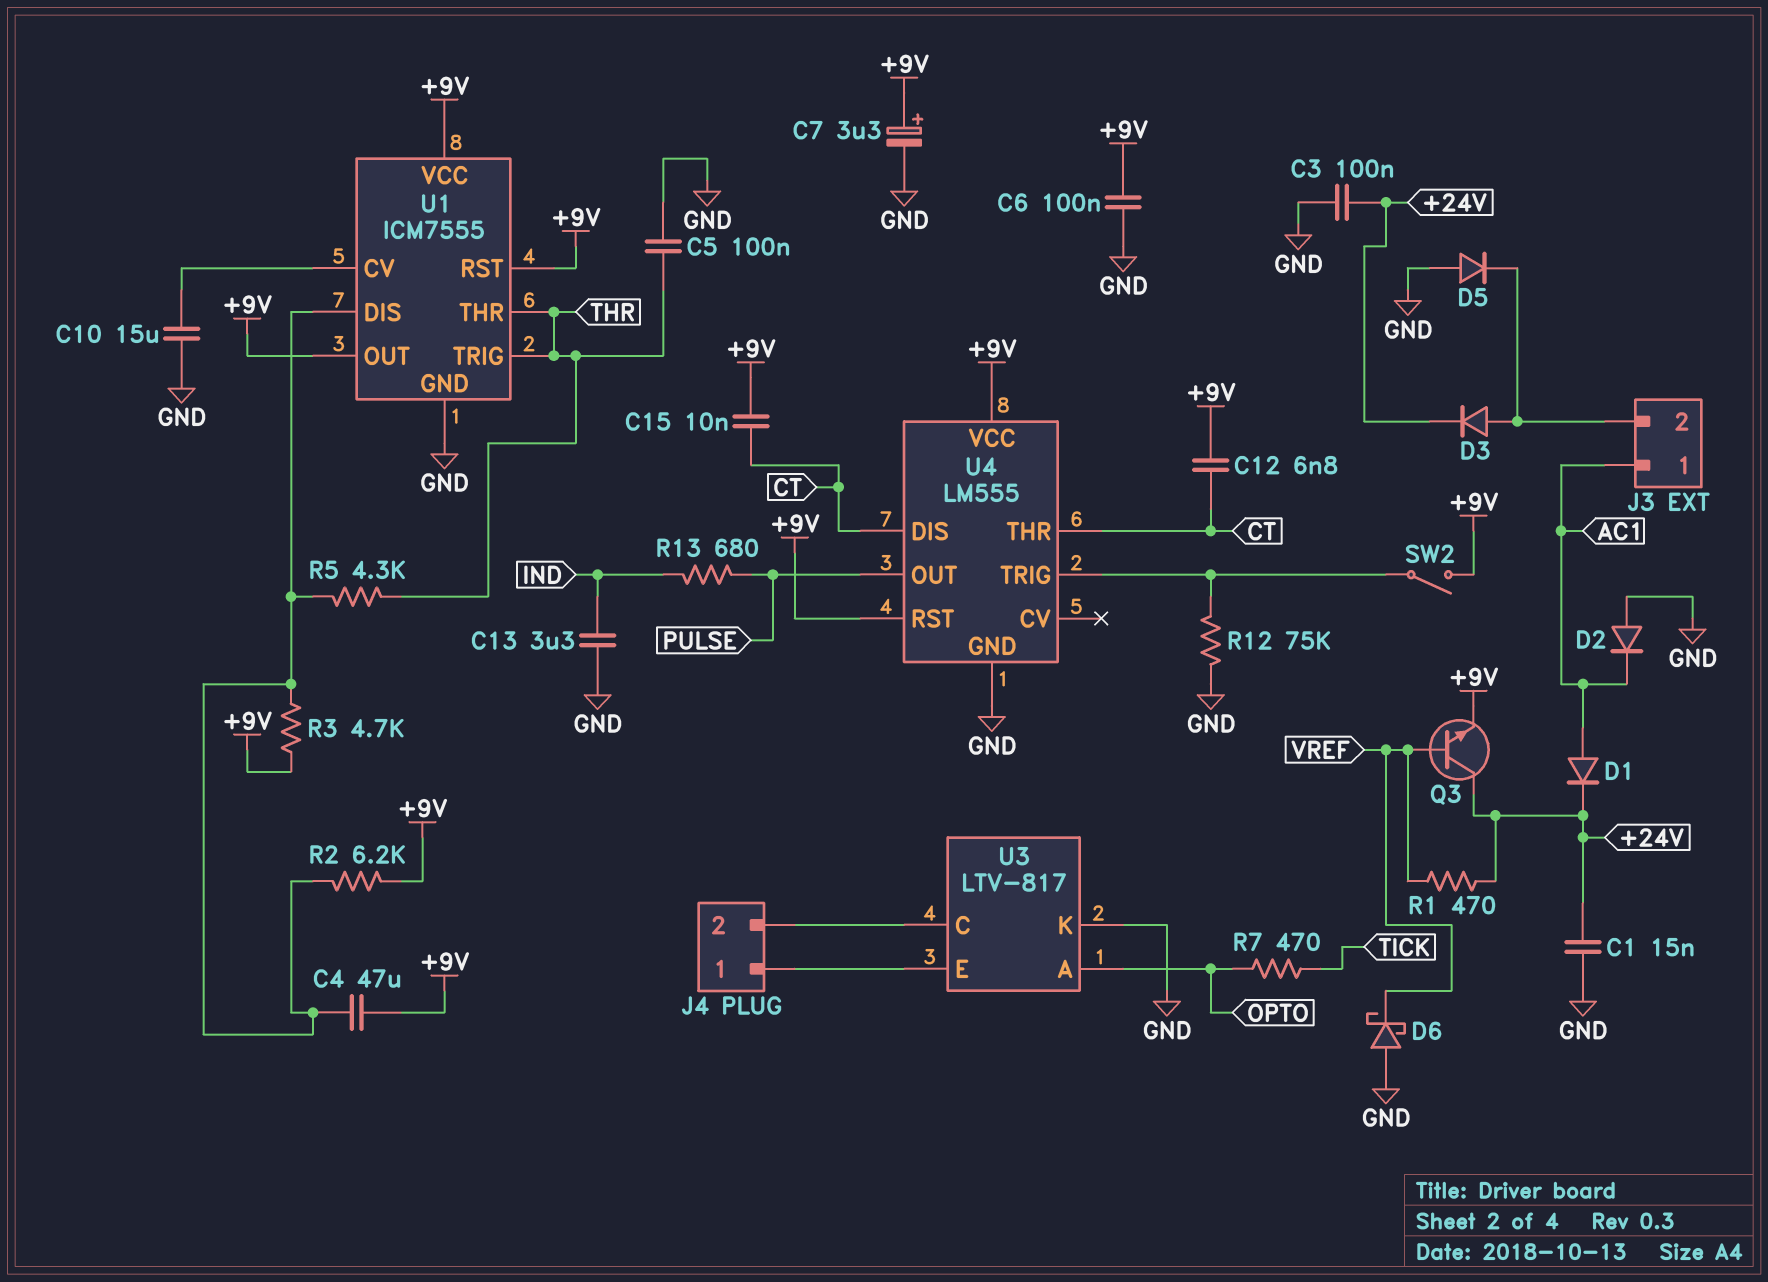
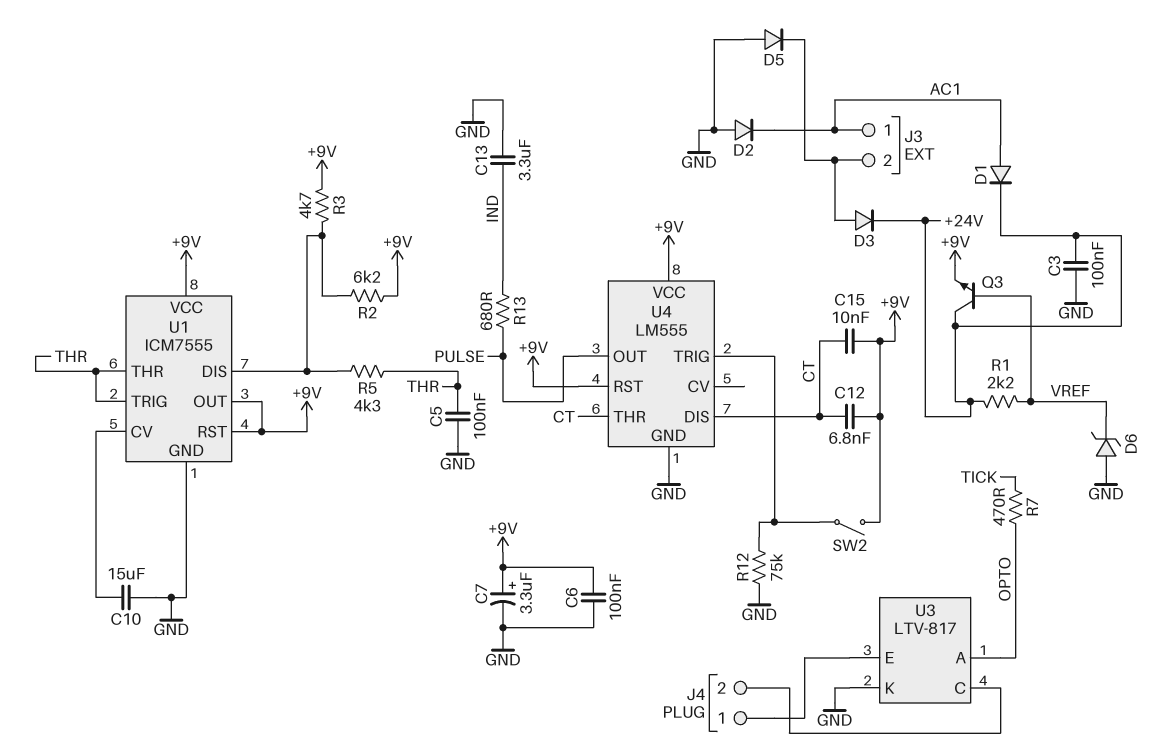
C1: 15nF (+24V, GND) -> none
C4: 47uF (+9V, U1/DIS) -> none
D6: schottky (A GND, K VREF) -> zener (A GND, K VREF)
R1: 470 (+24V, VREF) -> 2.2k (+24V, VREF)

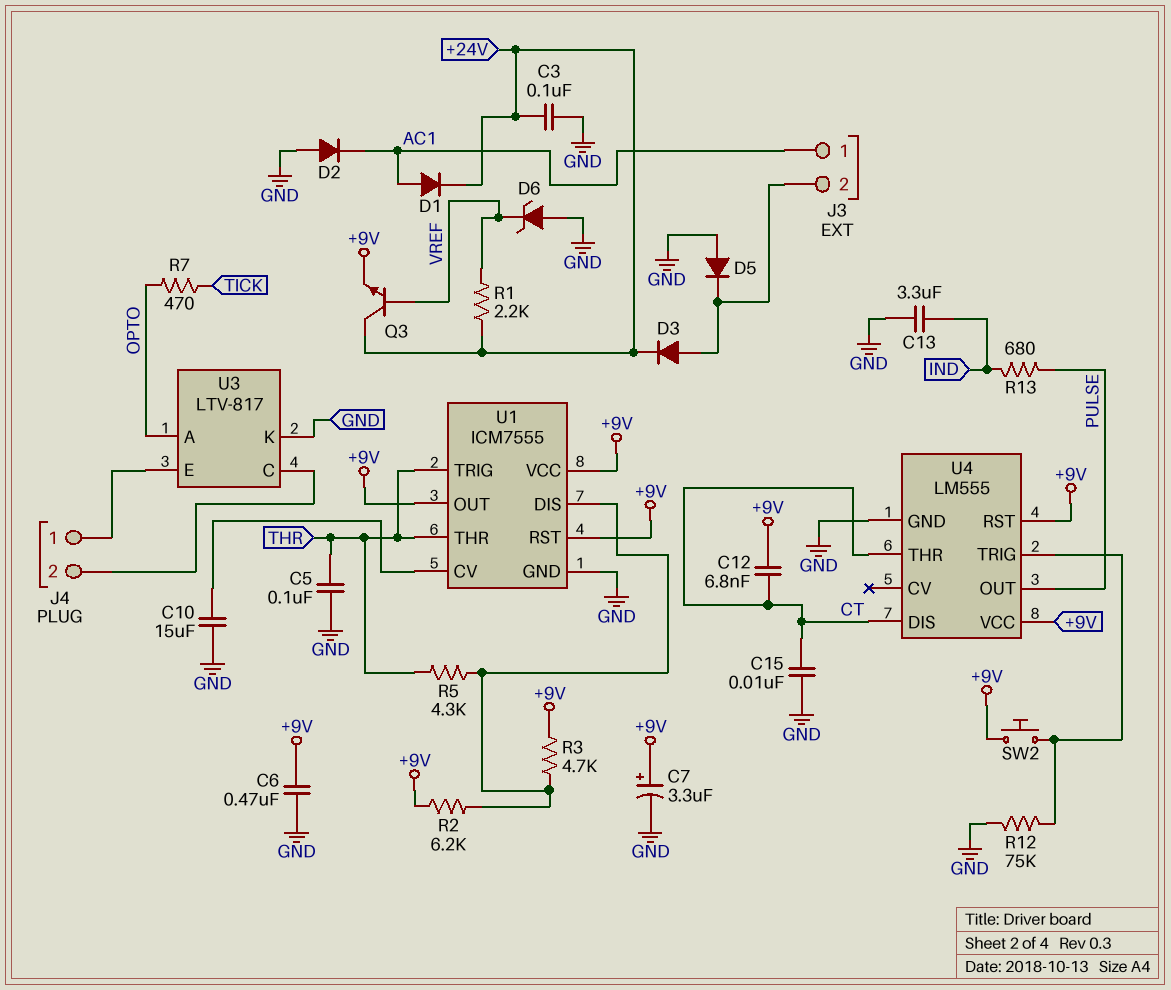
C6: 100nF (+9V, GND) -> 470nF (+9V, GND)
C15: 10nF (+9V, CT) -> 10nF (CT, GND)
SW2: switch (+9V, U4/TRIG) -> button (+9V, U4/TRIG)

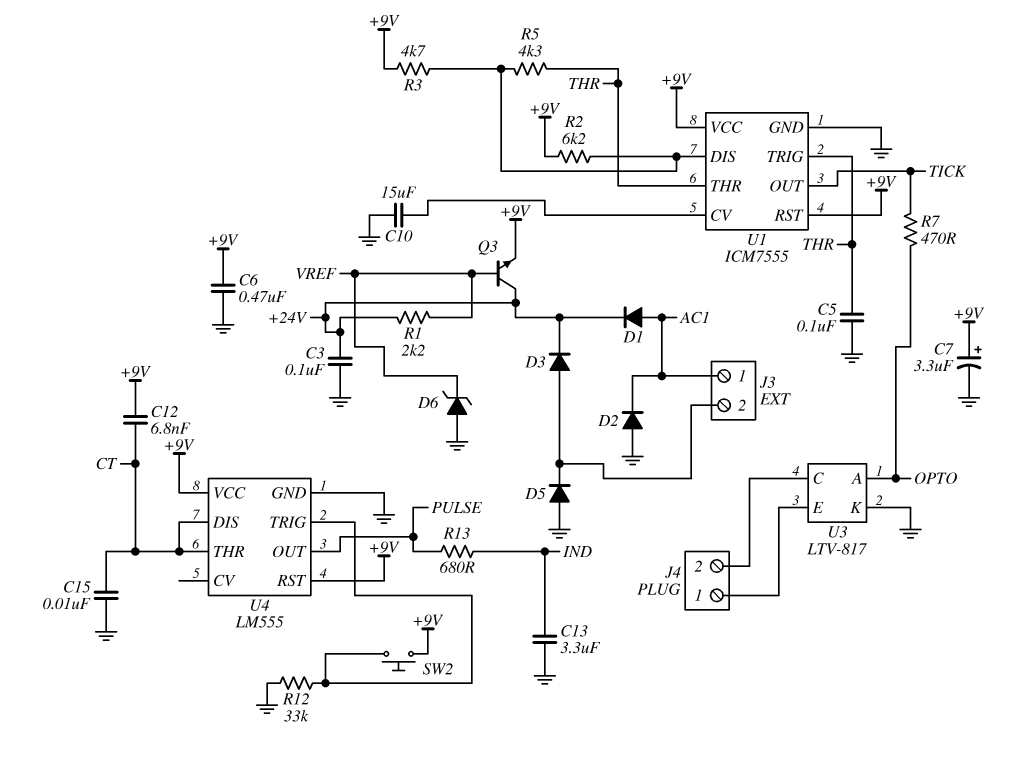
R12: 75k (GND, U4/TRIG) -> 33k (GND, U4/TRIG)
U1 pin OUT: +9V -> TICK

